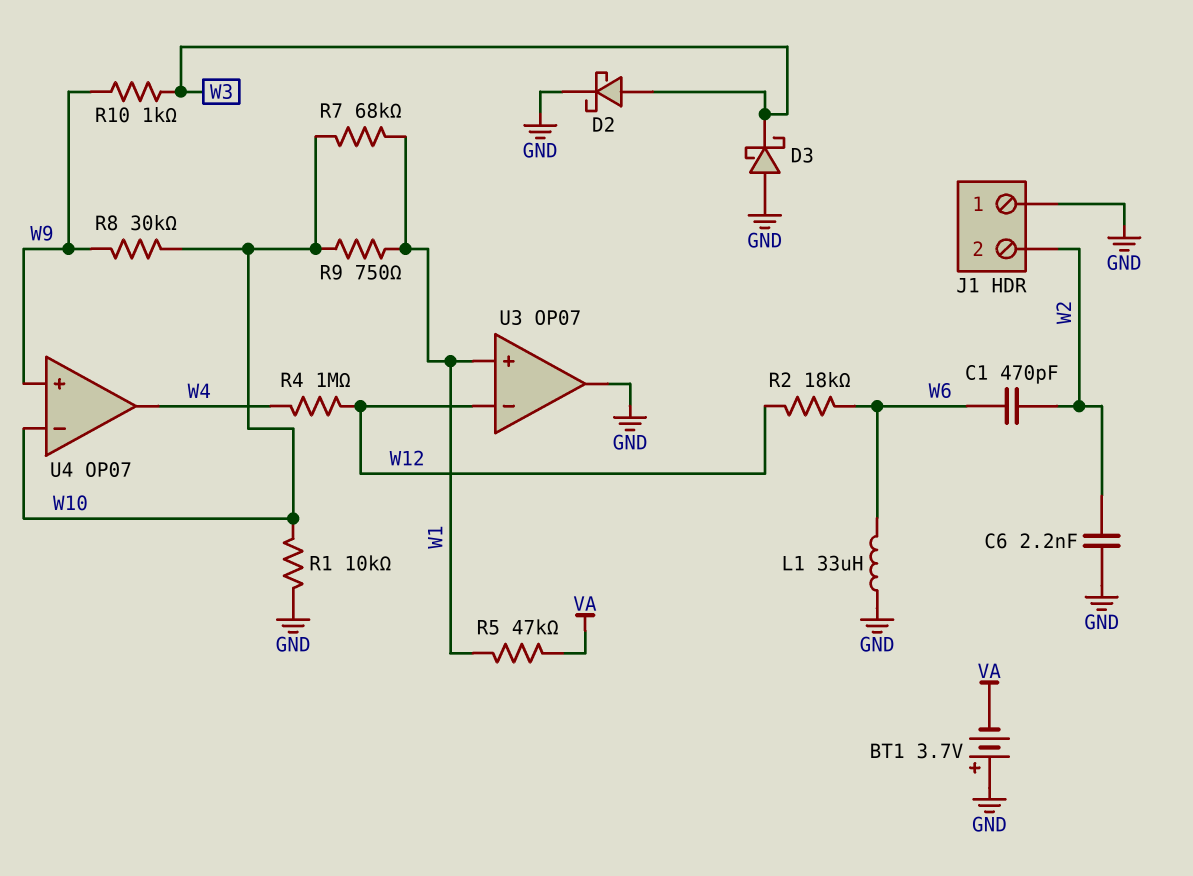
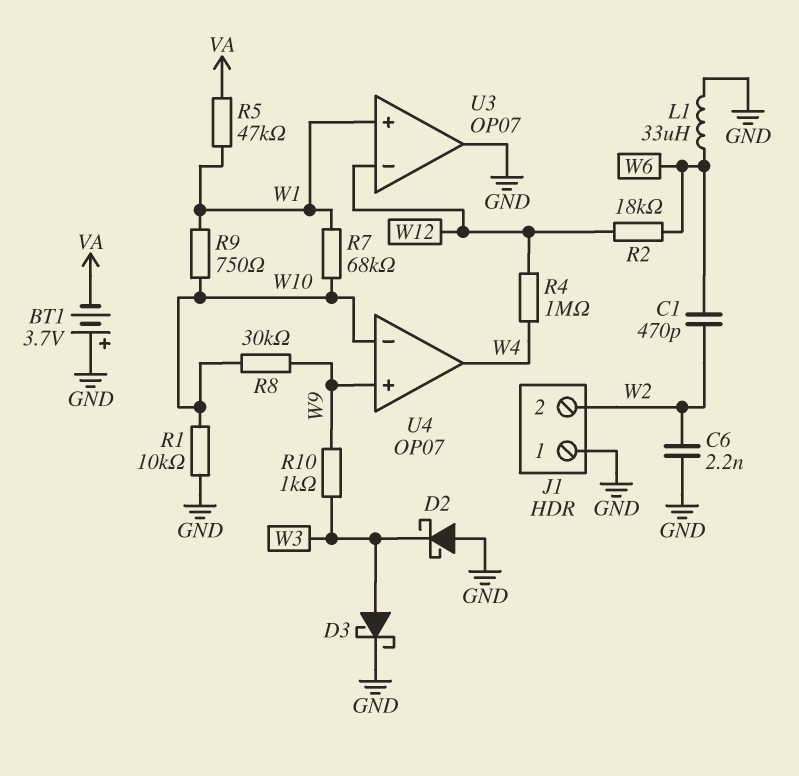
D2: schottky (A W3, K GND) -> schottky (A GND, K W3)
D3: schottky (A GND, K W3) -> schottky (A W3, K GND)

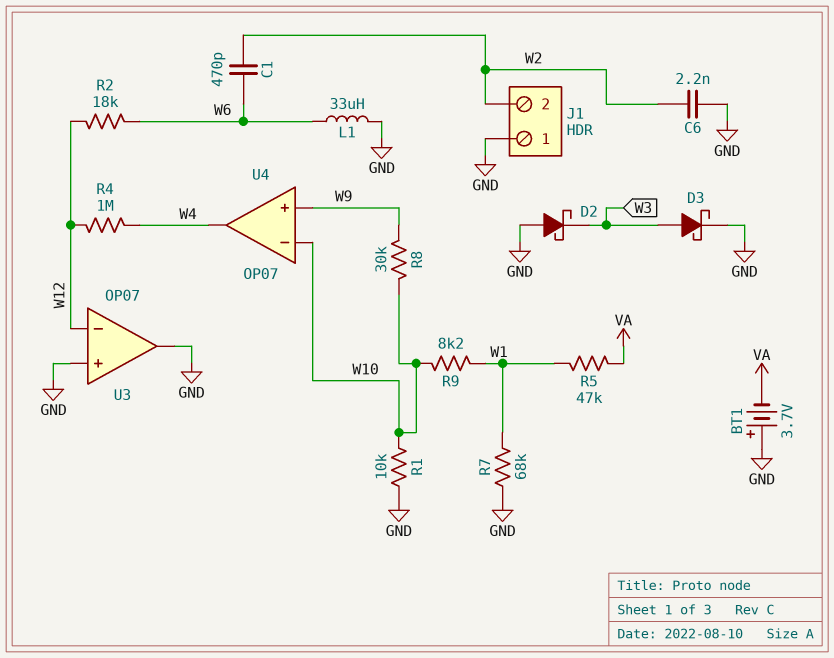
R7: 68k (W1, W10) -> 68k (GND, W1)
R9: 750 (W1, W10) -> 8.2k (W1, W10)
R10: 1k (W3, W9) -> none
U3 pin in+: W1 -> GND

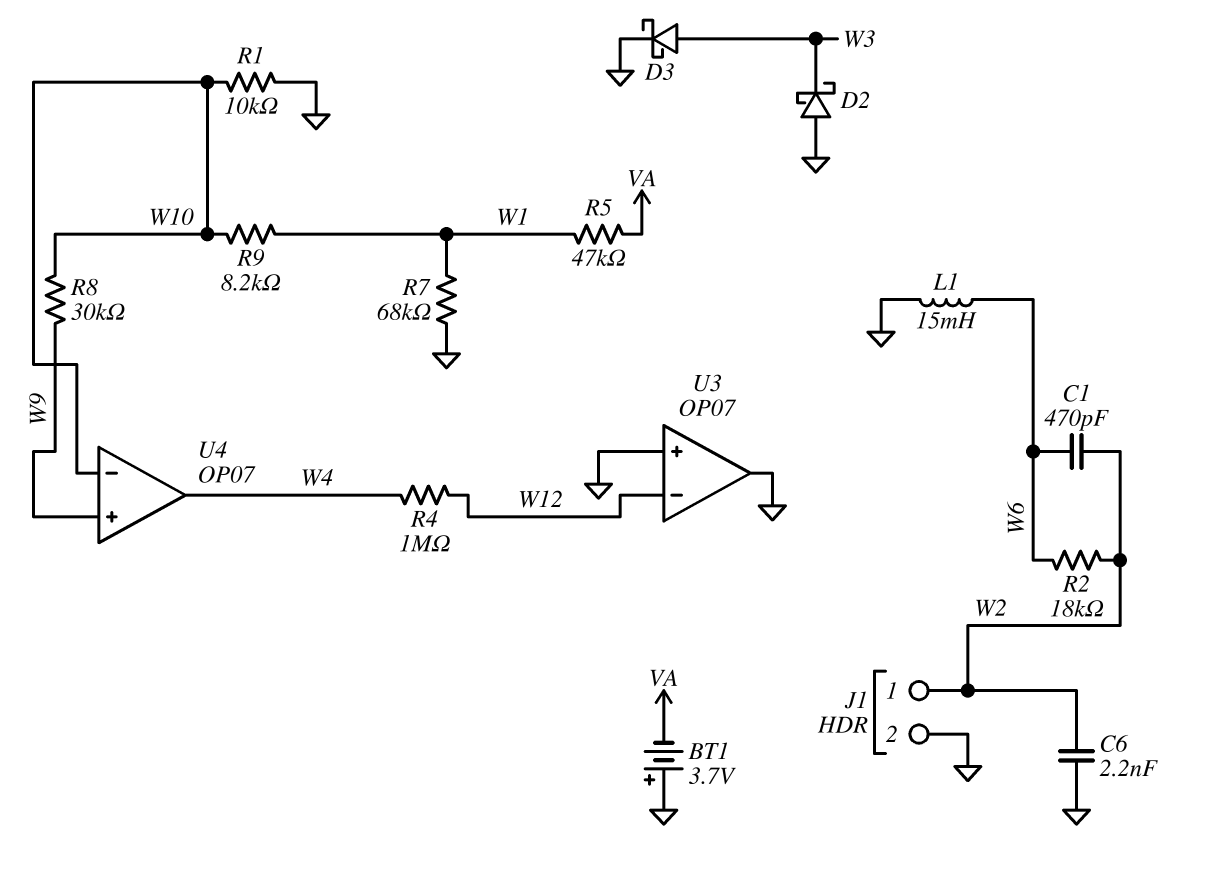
J1 pin 1: GND -> W2
J1 pin 2: W2 -> GND
L1: 33uH (GND, W6) -> 15mH (GND, W6)
R2: 18k (W6, W12) -> 18k (W2, W6)

